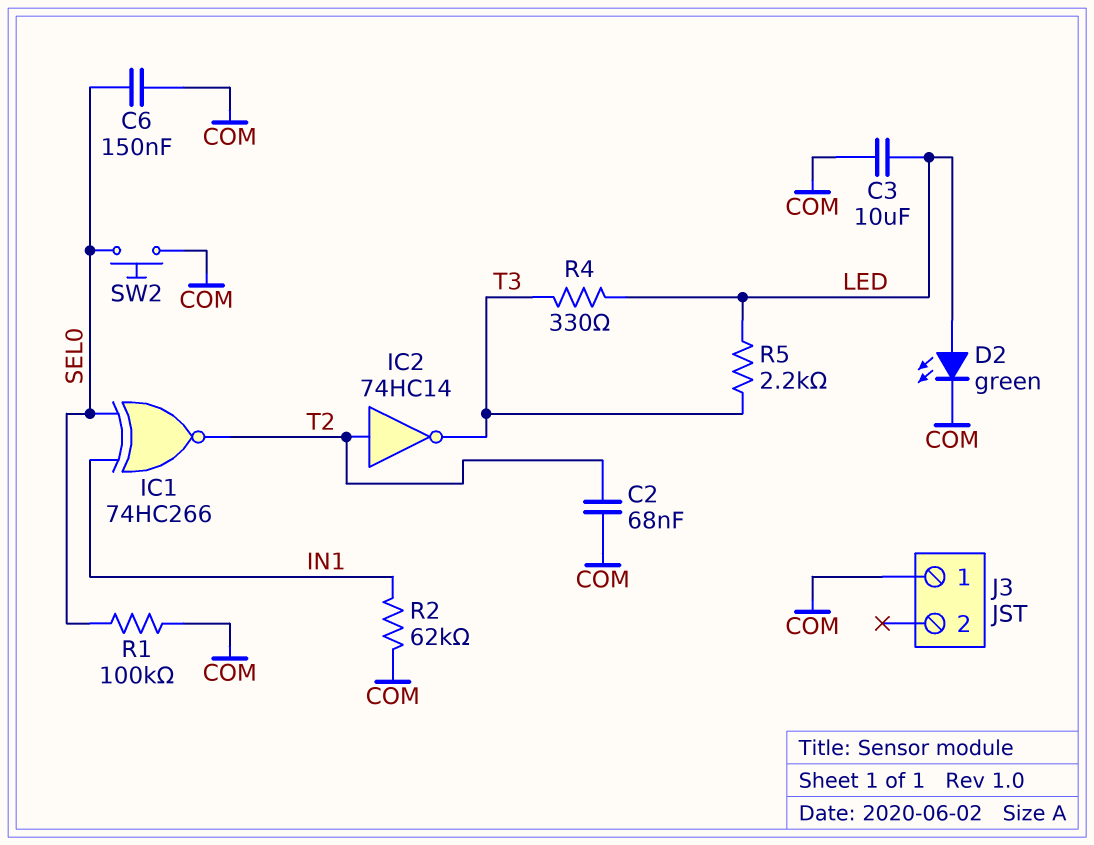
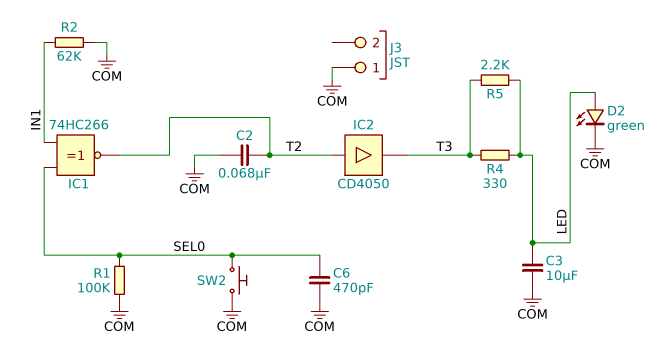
C6: 150nF (COM, SEL0) -> 470pF (COM, SEL0)
IC2: NOT 74HC14 (in T2, out T3) -> buffer CD4050 (in T2, out T3)

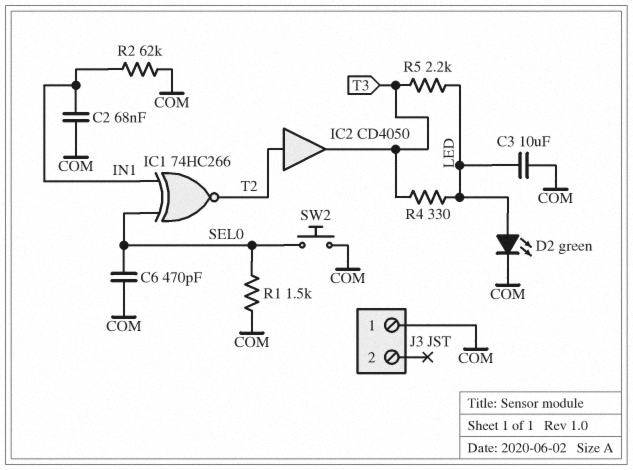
C2: 68nF (COM, T2) -> 68nF (COM, IN1)
R1: 100k (COM, SEL0) -> 1.5k (COM, SEL0)

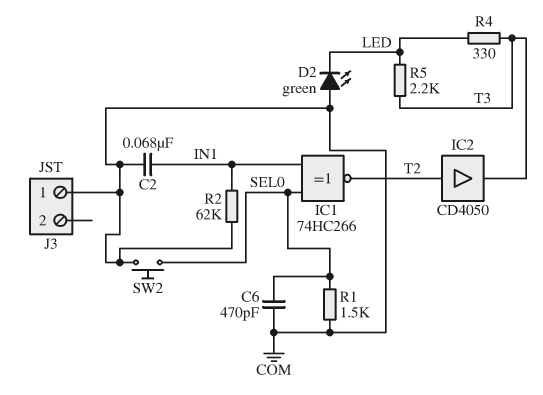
C3: 10uF (COM, LED) -> none
D2: LED green (A LED, K COM) -> LED green (A COM, K LED)

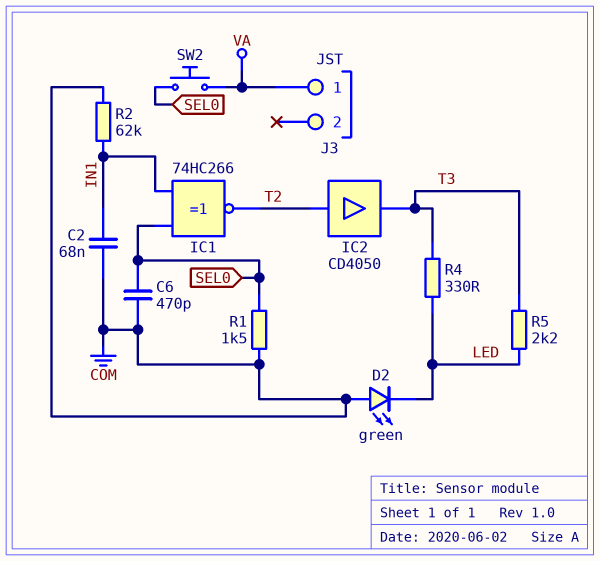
J3 pin 1: COM -> VA
SW2: button (COM, SEL0) -> button (SEL0, VA)

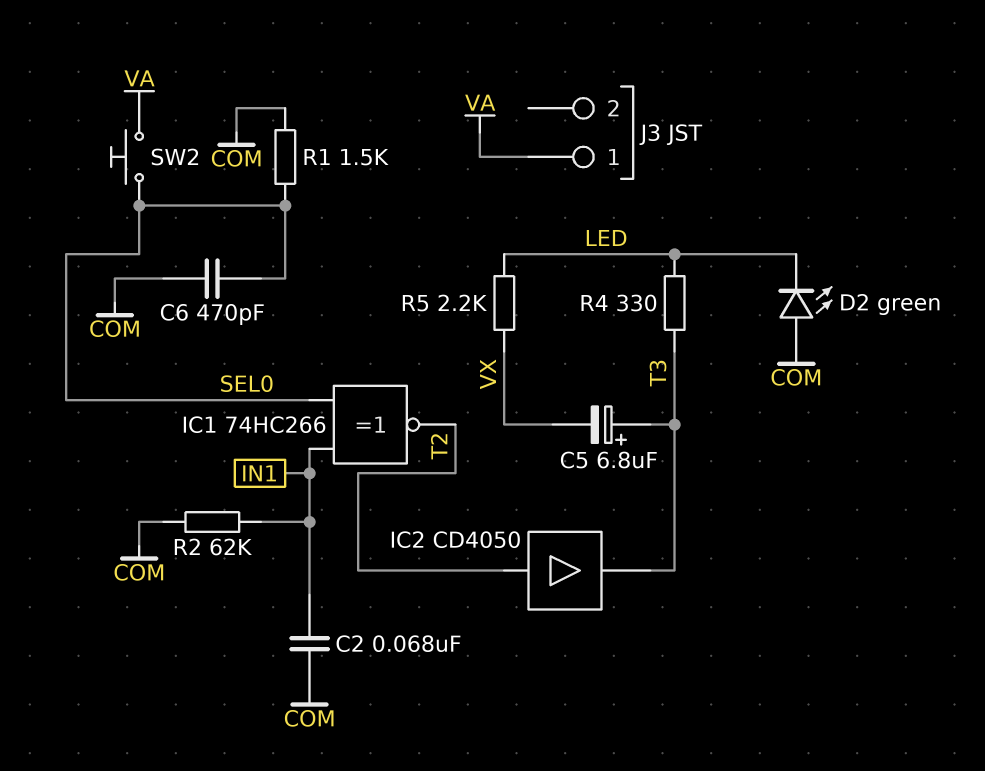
C5: none -> 6.8uF (plus T3, minus VX)
R5: 2.2k (LED, T3) -> 2.2k (LED, VX)

